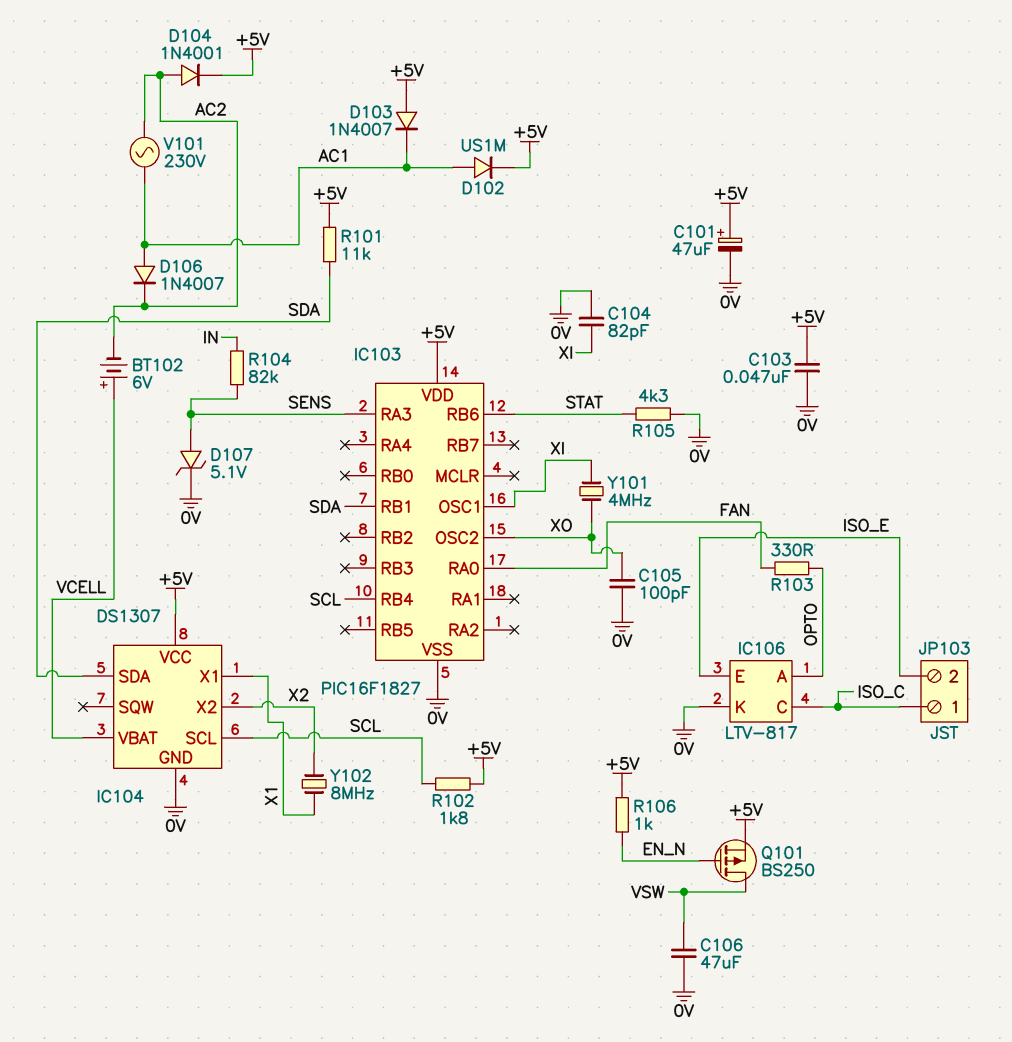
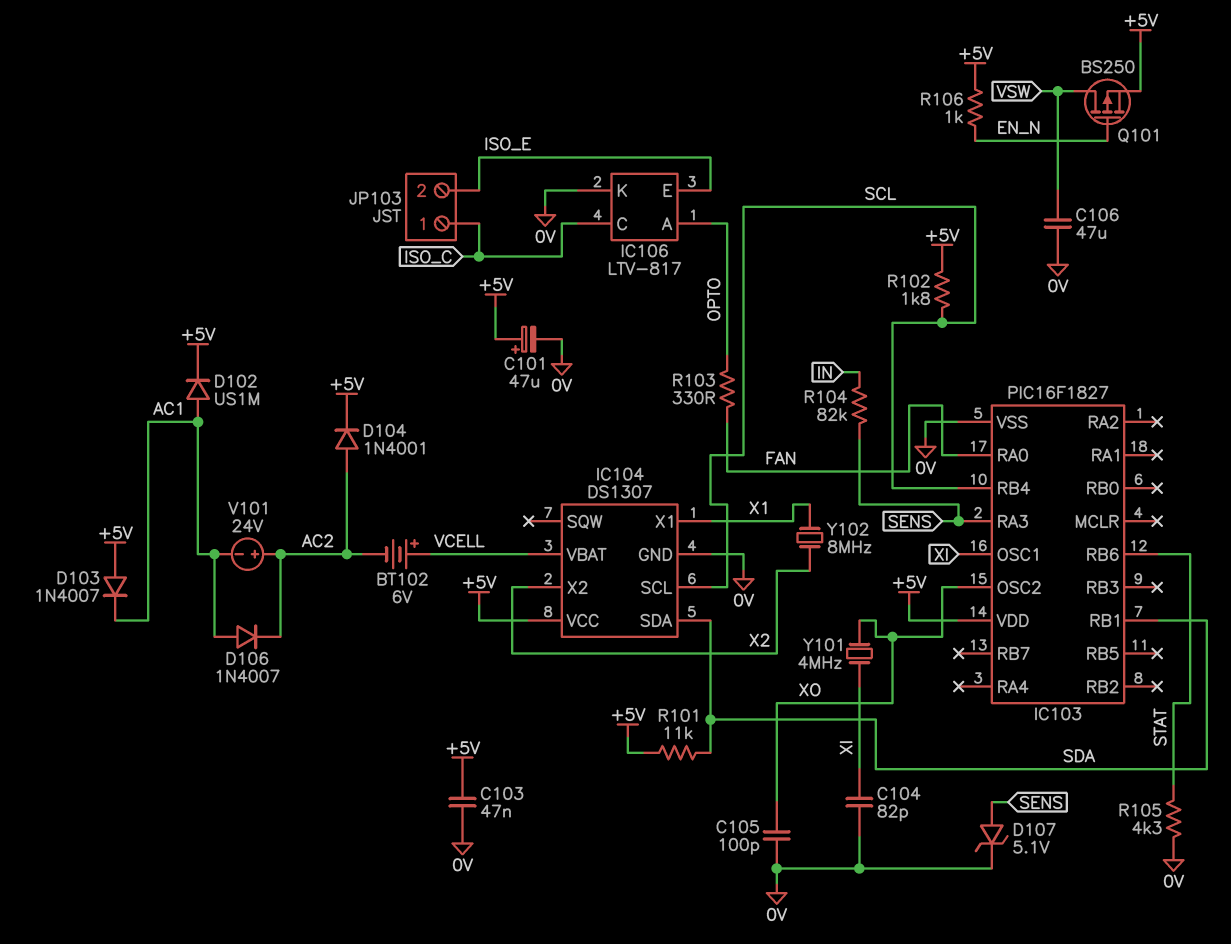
V101: AC 230V (AC1, AC2) -> 24V (plus AC2, minus AC1)

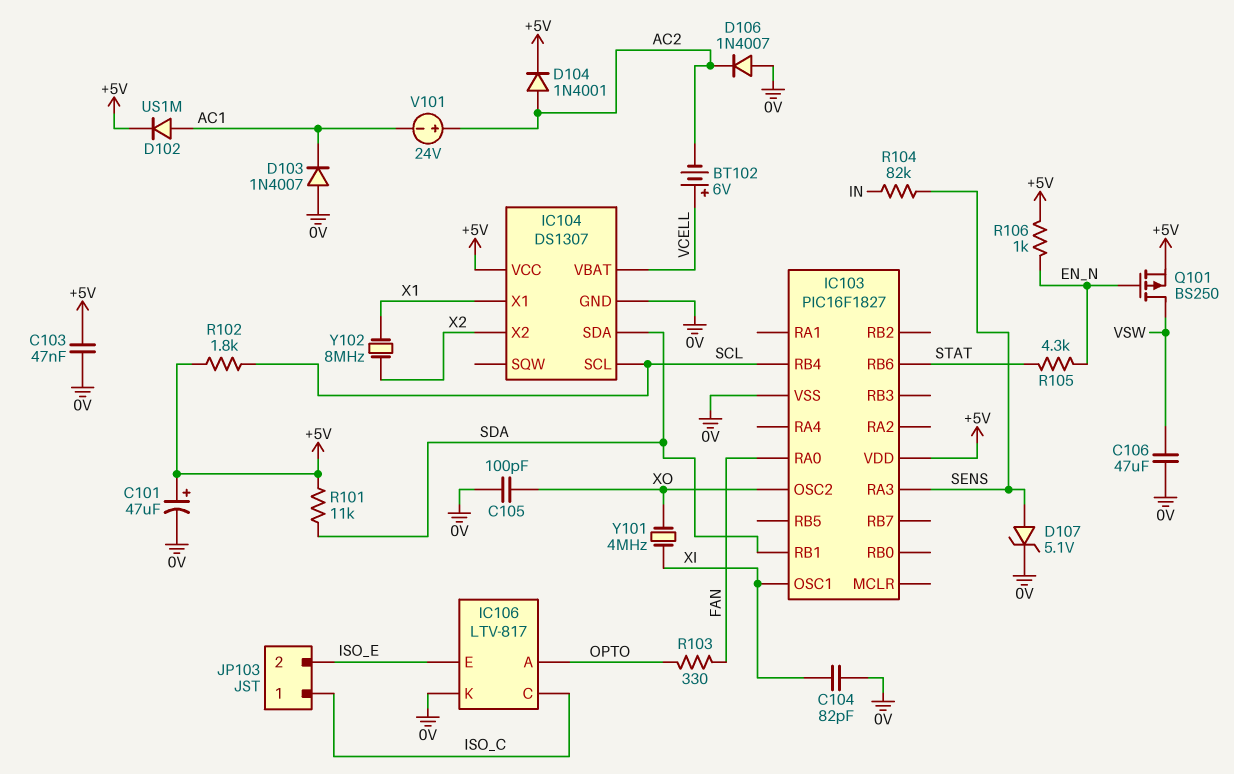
D103: diode 1N4007 (A +5V, K AC1) -> diode 1N4007 (A 0V, K AC1)
D106: diode 1N4007 (A AC1, K AC2) -> diode 1N4007 (A 0V, K AC2)
R105: 4.3k (0V, STAT) -> 4.3k (EN_N, STAT)

